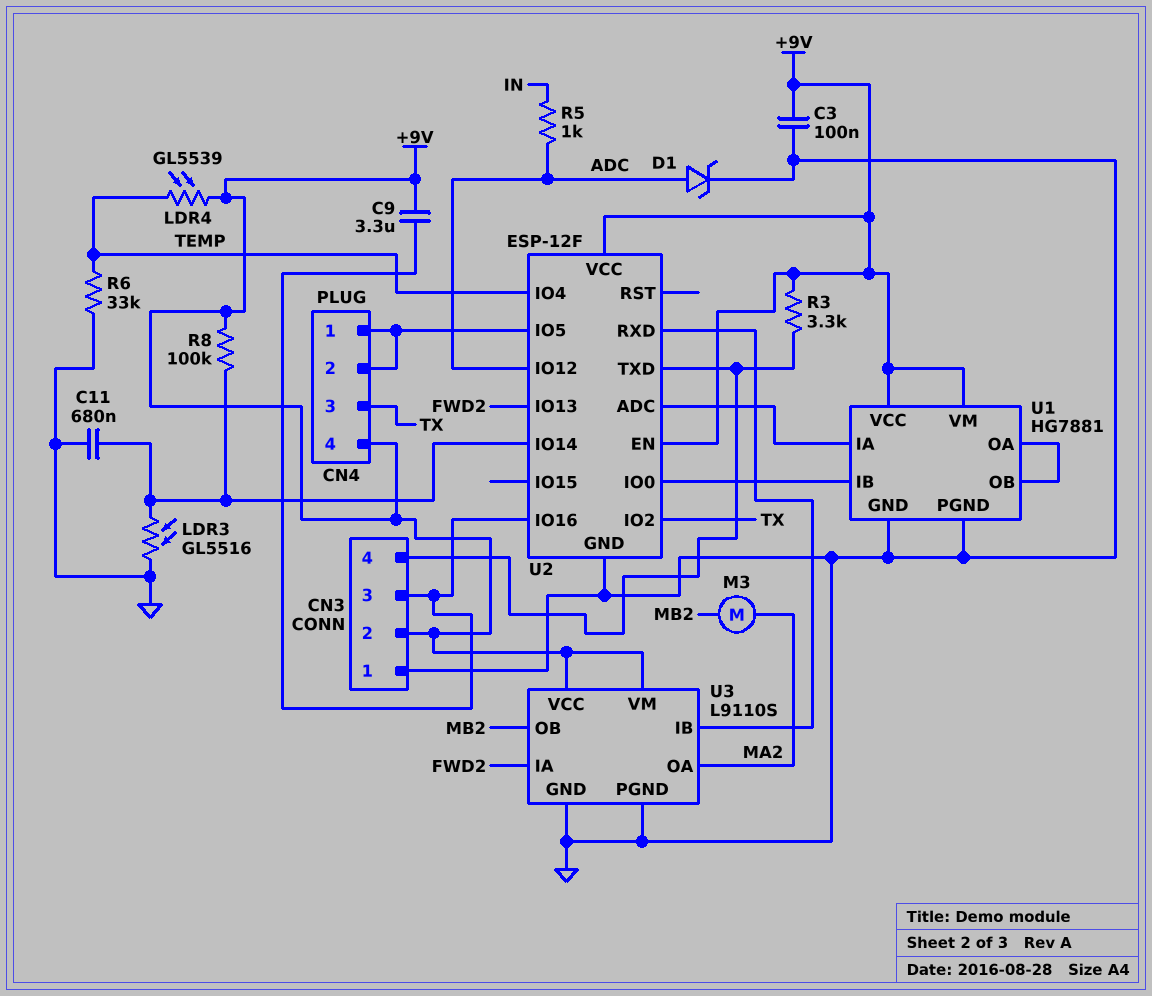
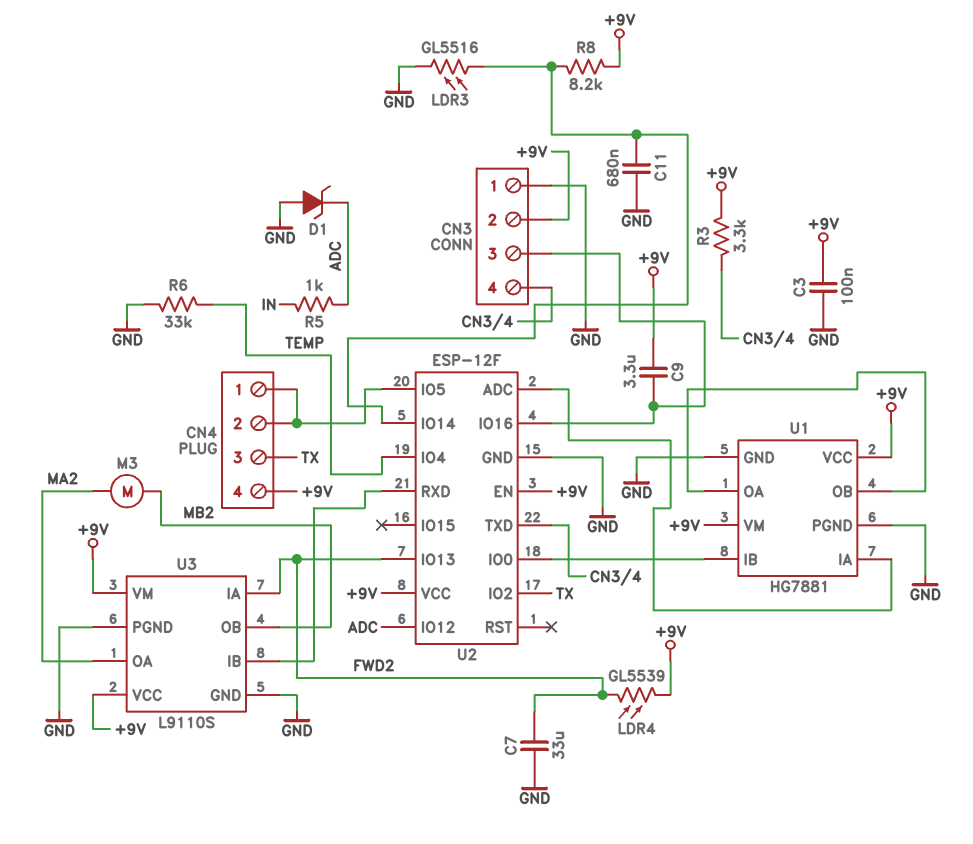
C7: none -> 33uF (FWD2, GND)
D1: zener (A ADC, K GND) -> zener (A GND, K ADC)
LDR4: GL5539 (+9V, TEMP) -> GL5539 (+9V, FWD2)
R8: 100k (+9V, U2/IO14) -> 8.2k (+9V, U2/IO14)

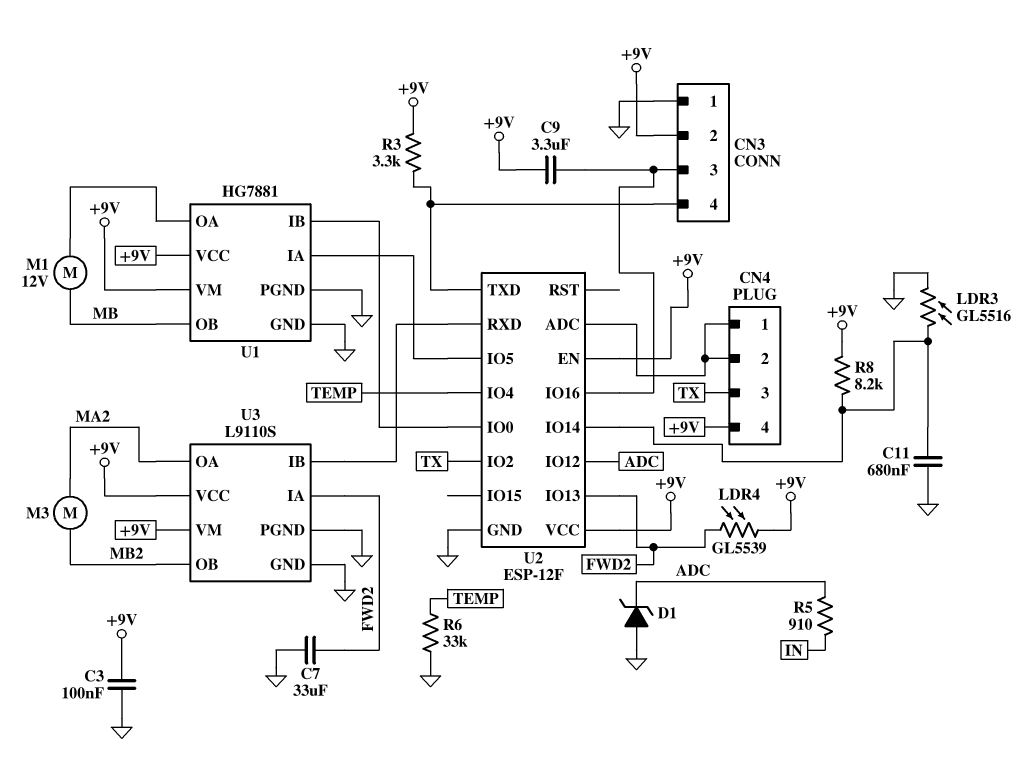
M1: none -> motor 12V (MB, U1/OA)
R5: 1k (ADC, IN) -> 910 (ADC, IN)
U1 pin OB: U1/OA -> MB
U2 pin ADC: U1/IA -> CN4/1
U2 pin IO5: CN4/1 -> U1/IA

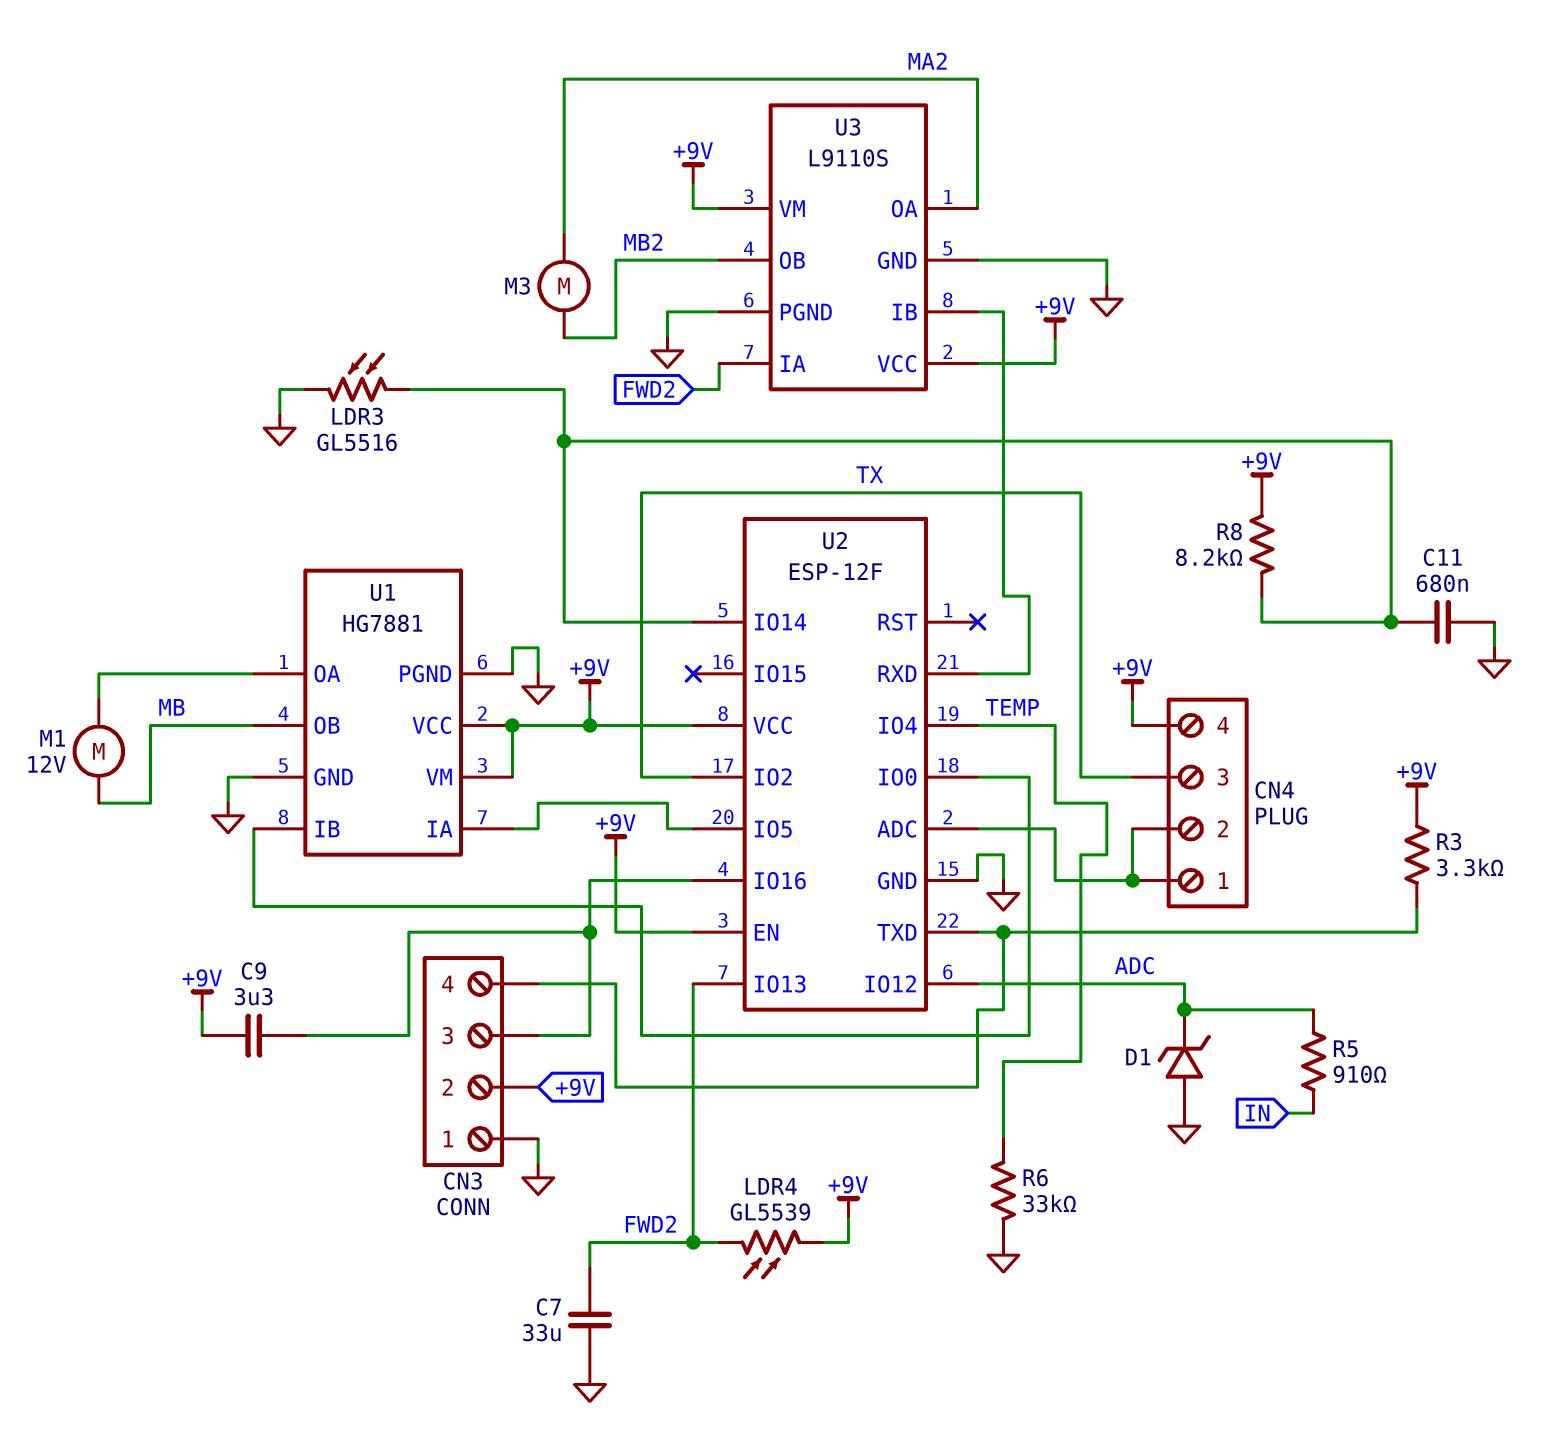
C3: 100nF (+9V, GND) -> none

